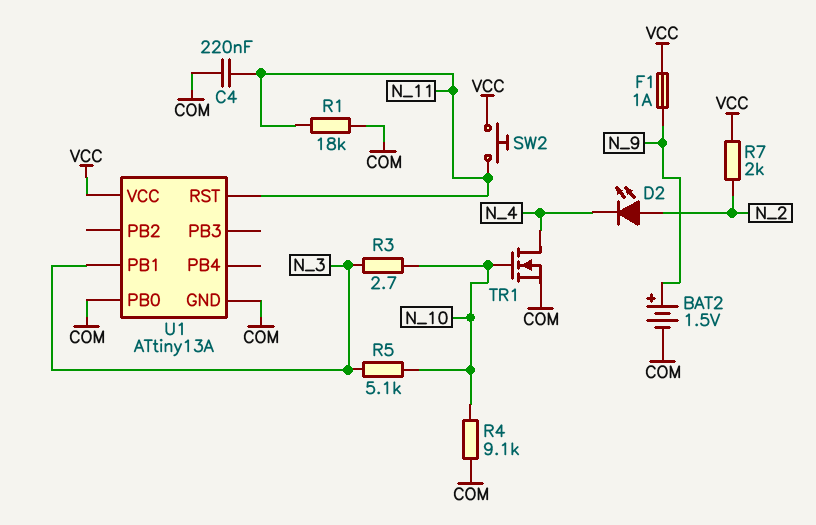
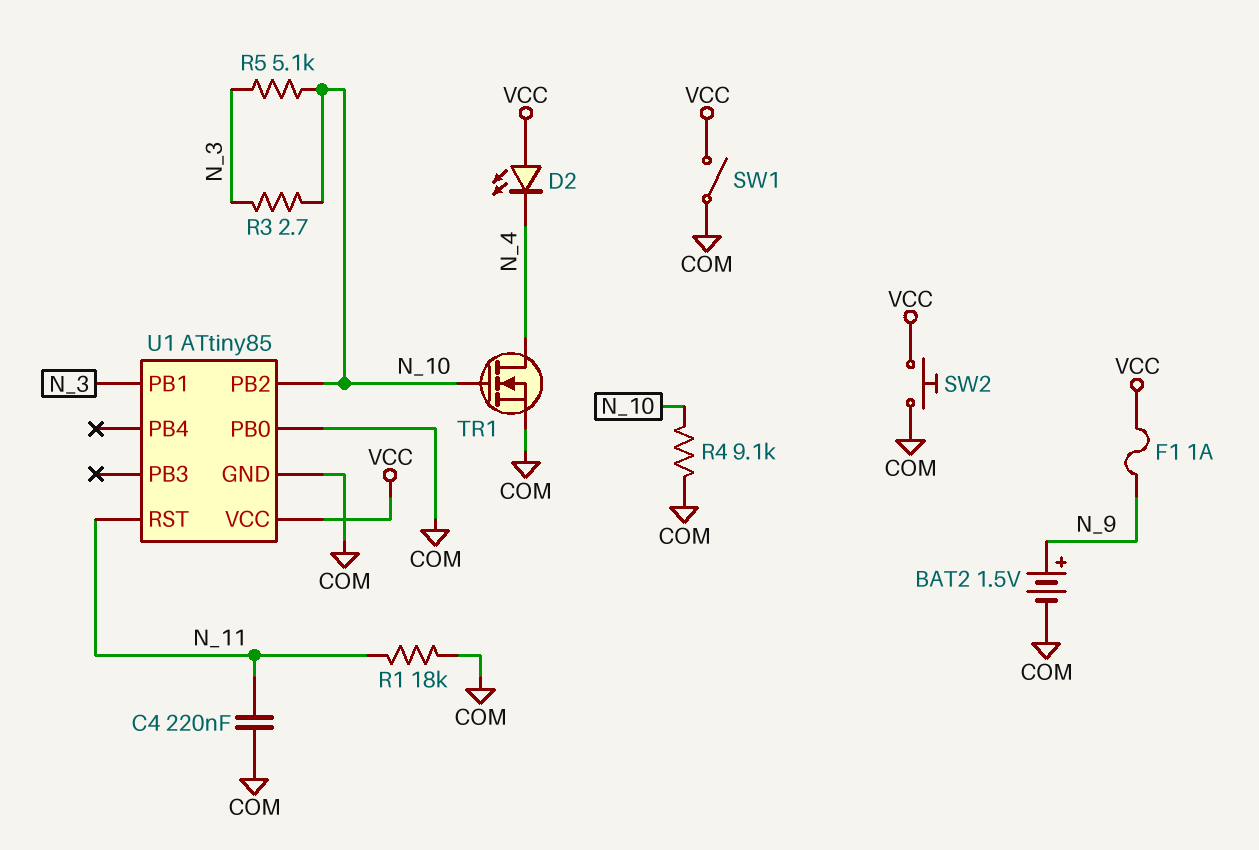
D2: LED (A N_2, K N_4) -> LED (A VCC, K N_4)
R7: 2k (N_2, VCC) -> none
SW1: none -> switch (COM, VCC)
SW2: button (N_11, VCC) -> button (COM, VCC)
U1: ATtiny13A -> ATtiny85
U1 pin PB2: none -> N_10

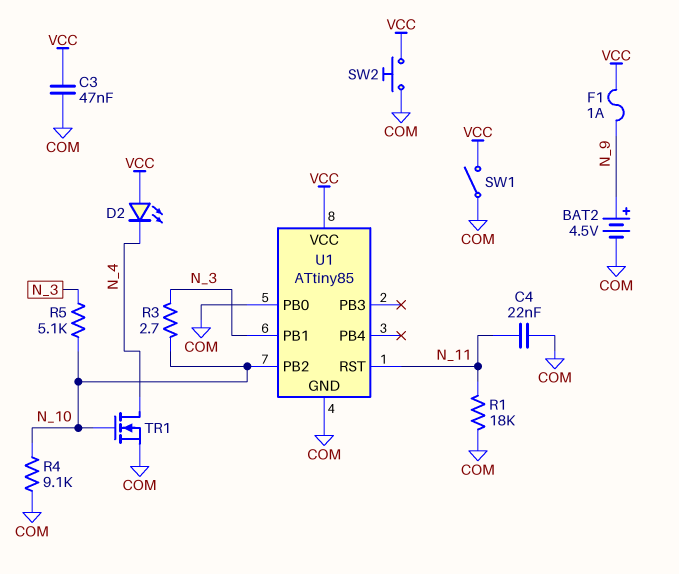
BAT2: 1.5V (plus N_9, minus COM) -> 4.5V (plus N_9, minus COM)
C3: none -> 47nF (COM, VCC)
C4: 220nF (COM, N_11) -> 22nF (COM, N_11)

